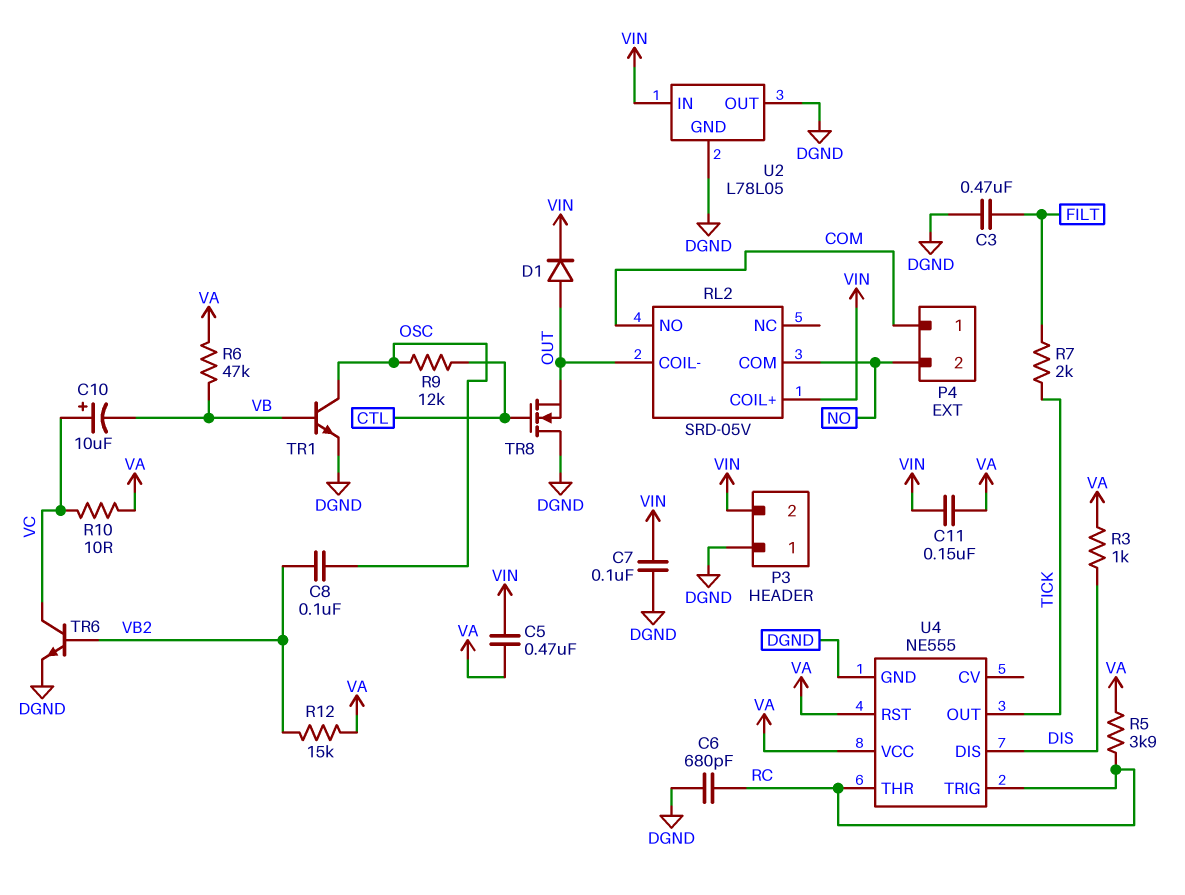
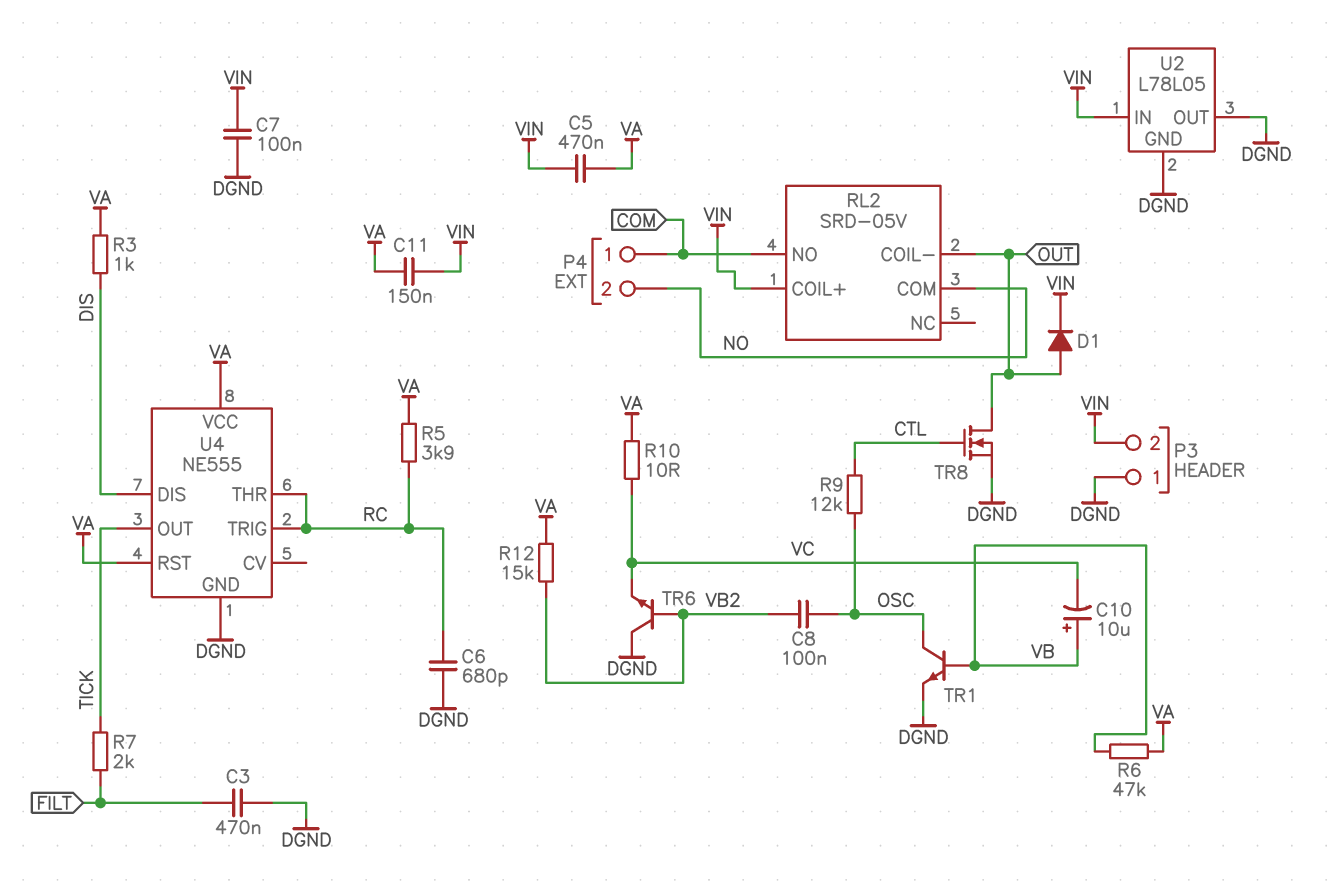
C10: 10uF (plus VC, minus VB) -> 10uF (plus VB, minus VC)
TR6: NPN (B VB2, C VC, E DGND) -> NPN (B VB2, C DGND, E VC)
TR8: NMOS (G CTL, D DGND, S OUT) -> NMOS (G CTL, D OUT, S DGND)

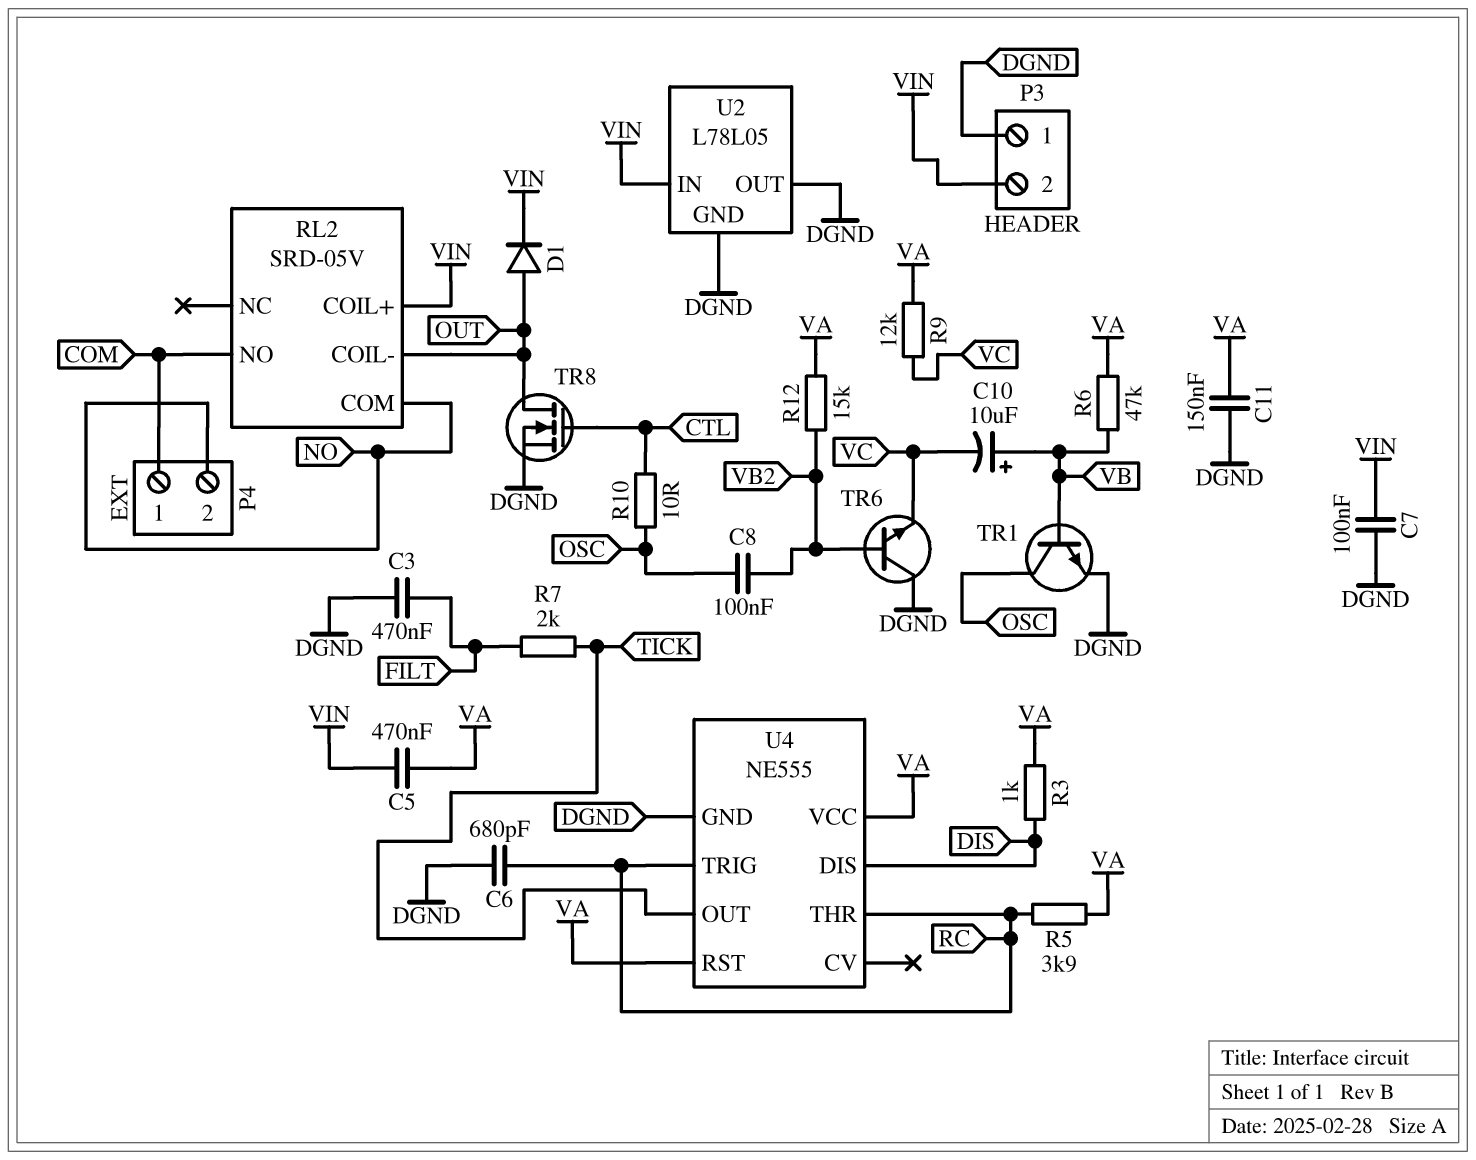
C11: 150nF (VA, VIN) -> 150nF (DGND, VA)
R9: 12k (CTL, OSC) -> 12k (VA, VC)
R10: 10 (VA, VC) -> 10 (CTL, OSC)

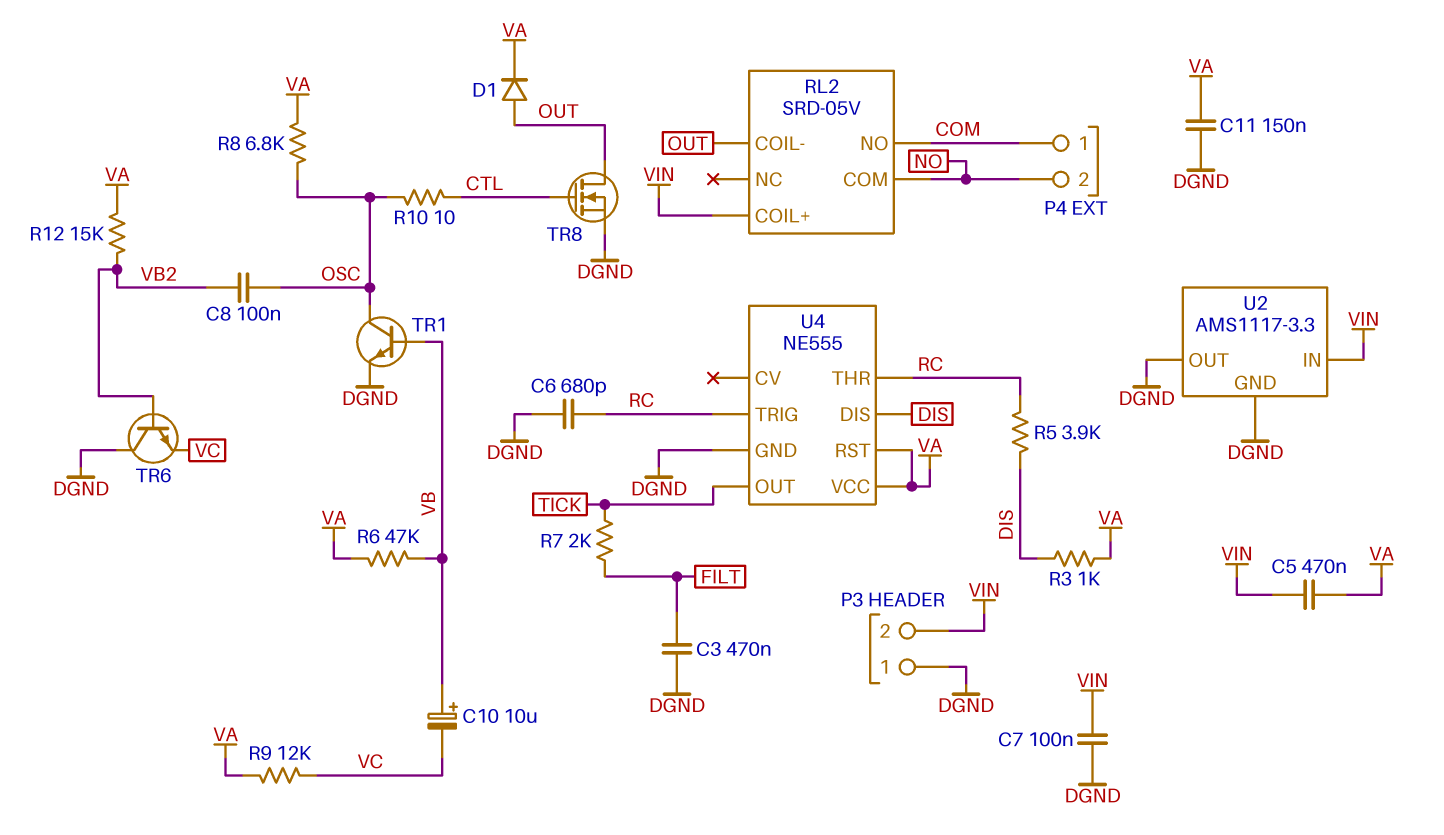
D1: diode (A OUT, K VIN) -> diode (A OUT, K VA)
R5: 3.9k (RC, VA) -> 3.9k (DIS, RC)
R8: none -> 6.8k (OSC, VA)
U2: L78L05 -> AMS1117-3.3

